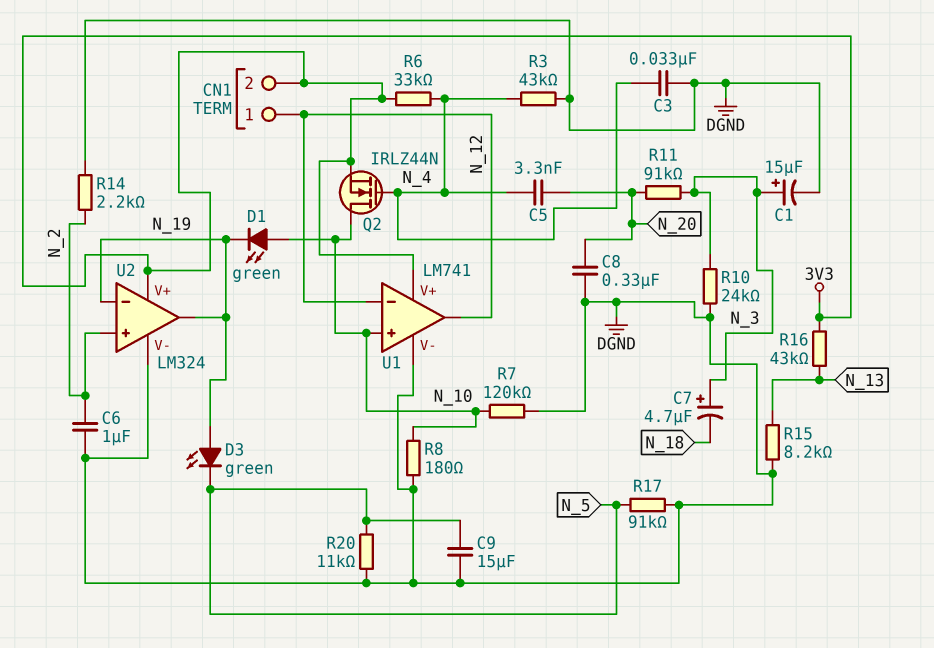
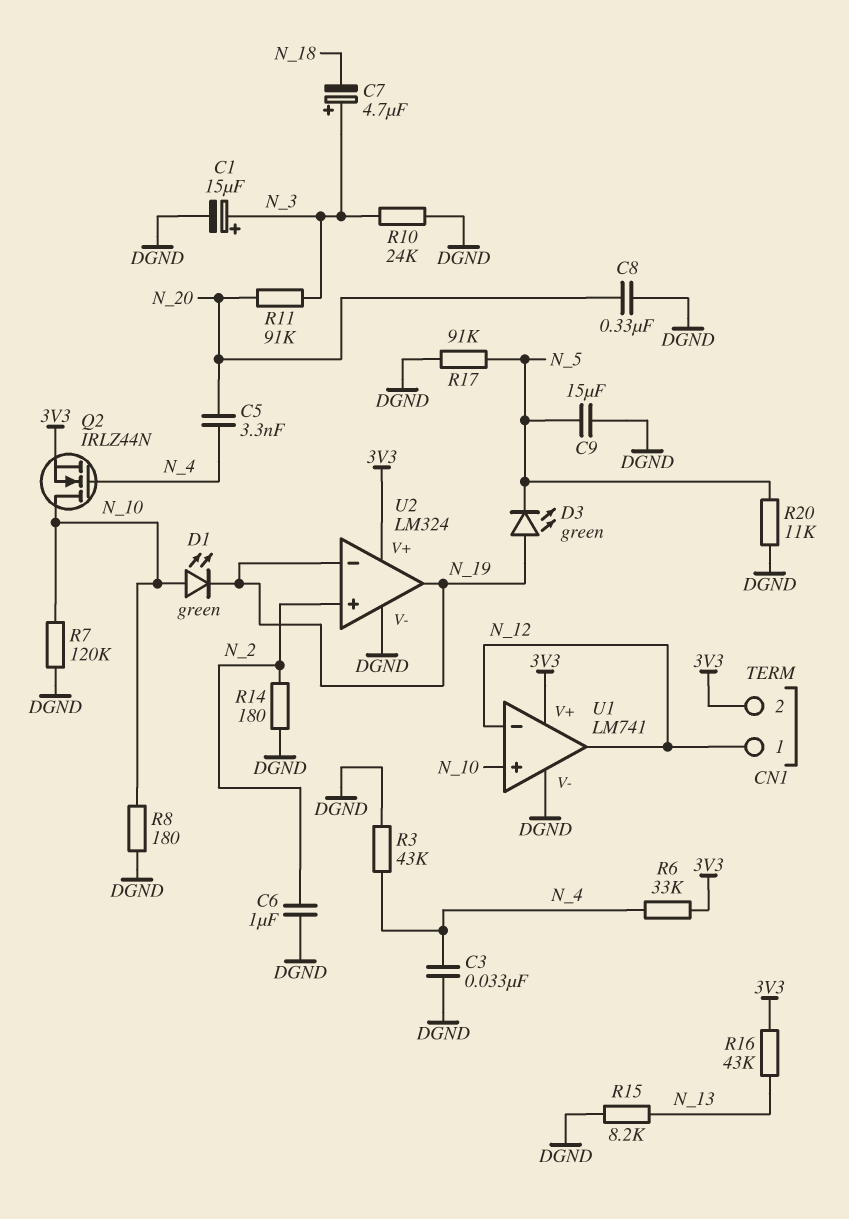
R14: 2.2k (DGND, N_2) -> 180 (DGND, N_2)

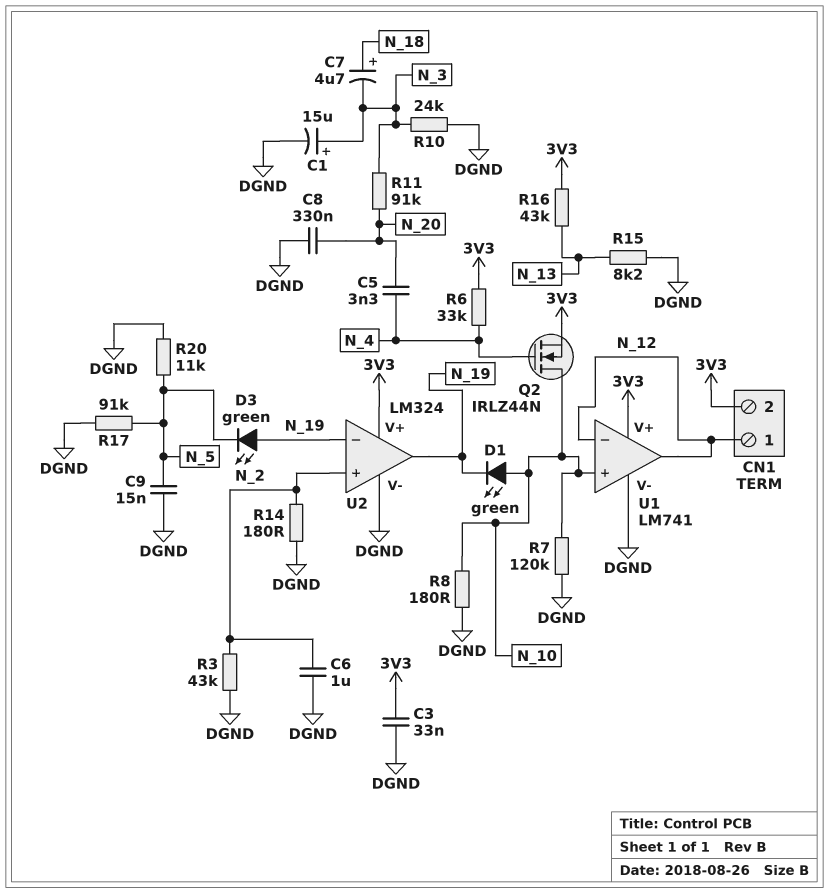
C3: 33nF (DGND, N_4) -> 33nF (3V3, DGND)
C7: 4.7uF (plus N_3, minus N_18) -> 4.7uF (plus N_18, minus N_3)
C9: 15uF (DGND, N_5) -> 15nF (DGND, N_5)
R3: 43k (DGND, N_4) -> 43k (DGND, N_2)

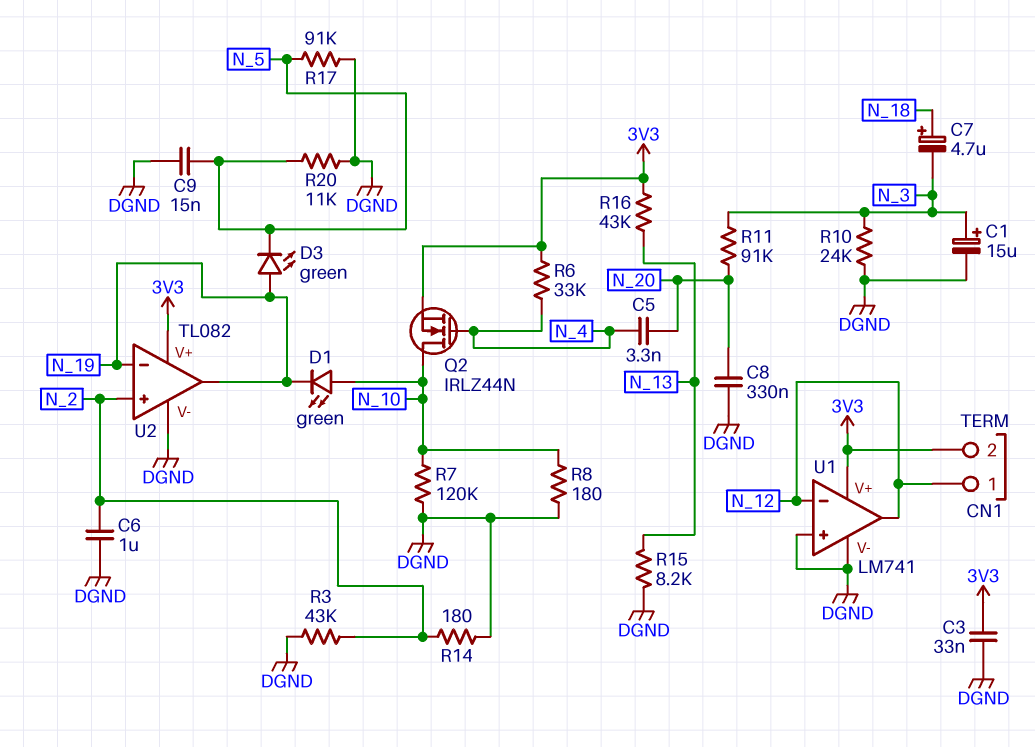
U1 pin in+: N_10 -> DGND
U2: LM324 -> TL082

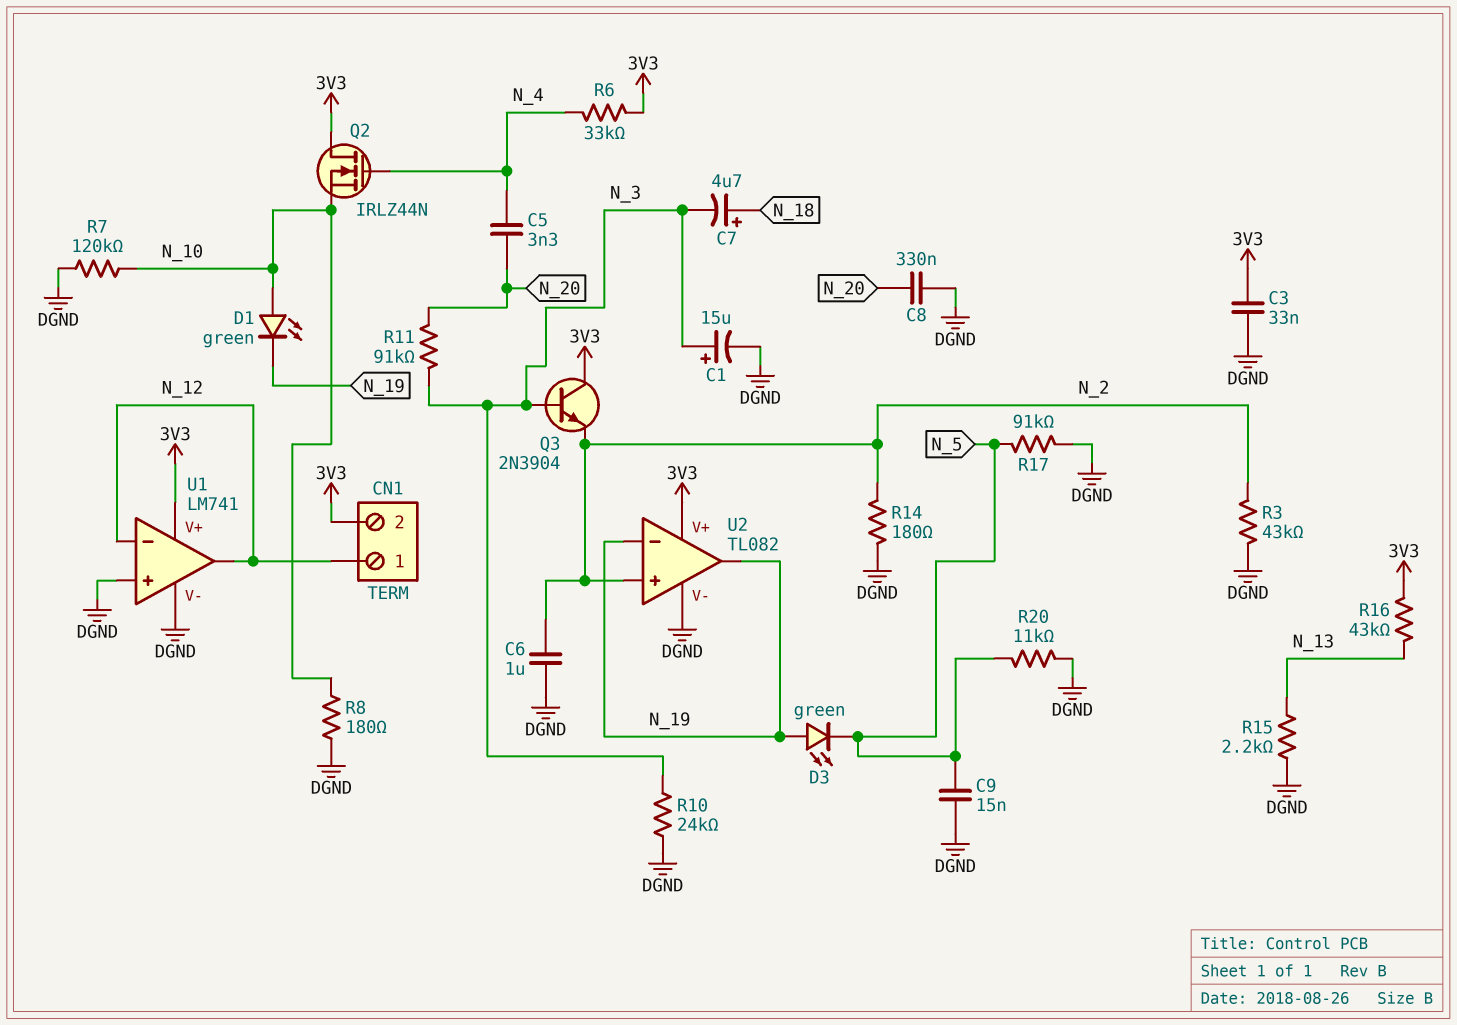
Q2: NMOS IRLZ44N (G N_4, D N_10, S 3V3) -> NMOS IRLZ44N (G N_4, D 3V3, S N_10)
Q3: none -> NPN 2N3904 (B N_3, C 3V3, E N_2)
R15: 8.2k (DGND, N_13) -> 2.2k (DGND, N_13)

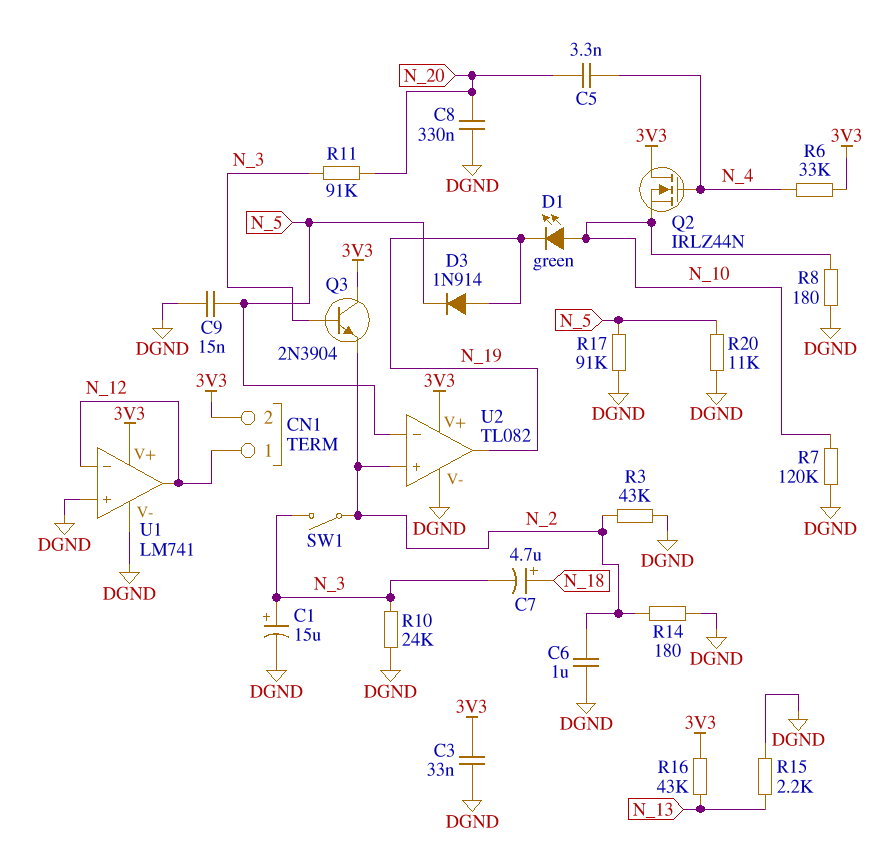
D3: LED green (A N_19, K N_5) -> diode 1N914 (A N_19, K N_5)
SW1: none -> switch (N_2, N_3)
U2 pin in-: N_19 -> N_5

